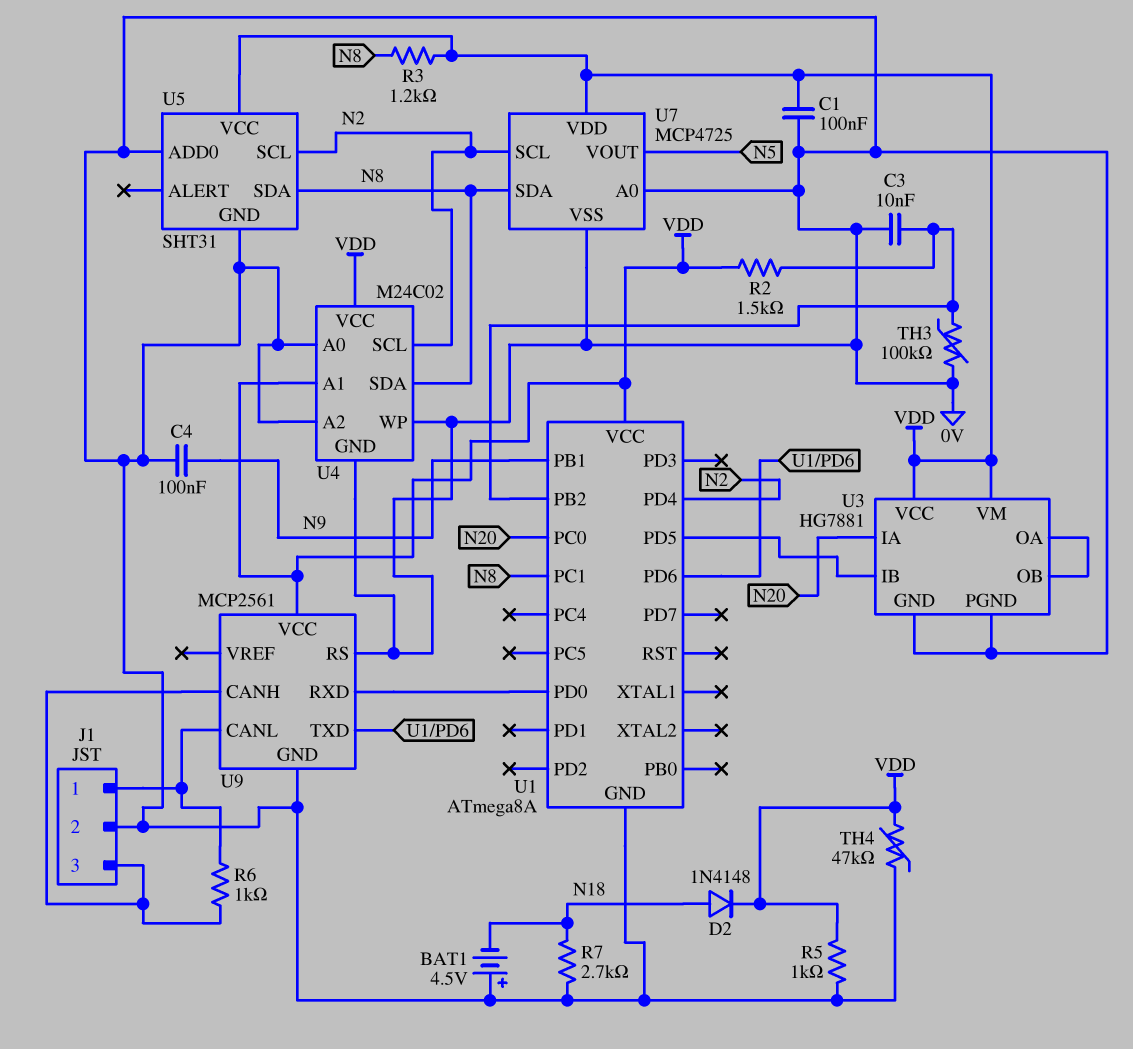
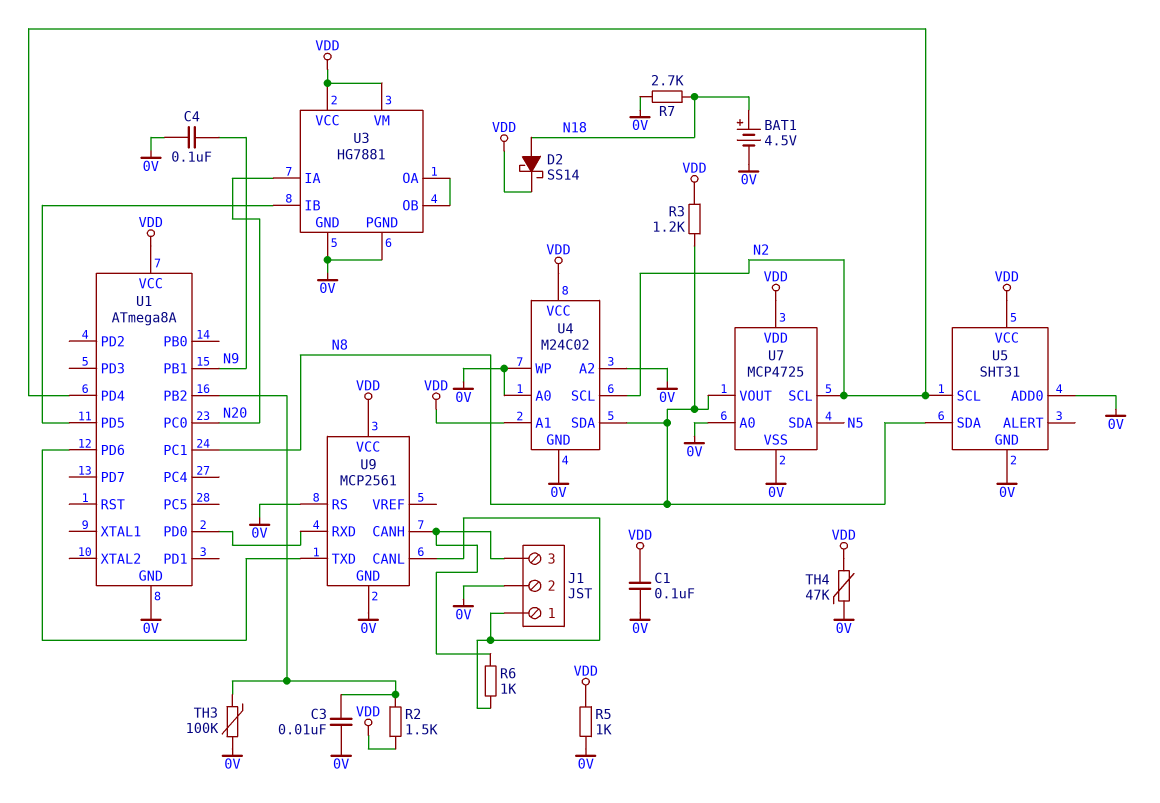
BAT1: 4.5V (plus 0V, minus N18) -> 4.5V (plus N18, minus 0V)
D2: diode 1N4148 (A N18, K VDD) -> schottky SS14 (A N18, K VDD)
U7 pin SDA: N8 -> N5
U7 pin VOUT: N5 -> N8

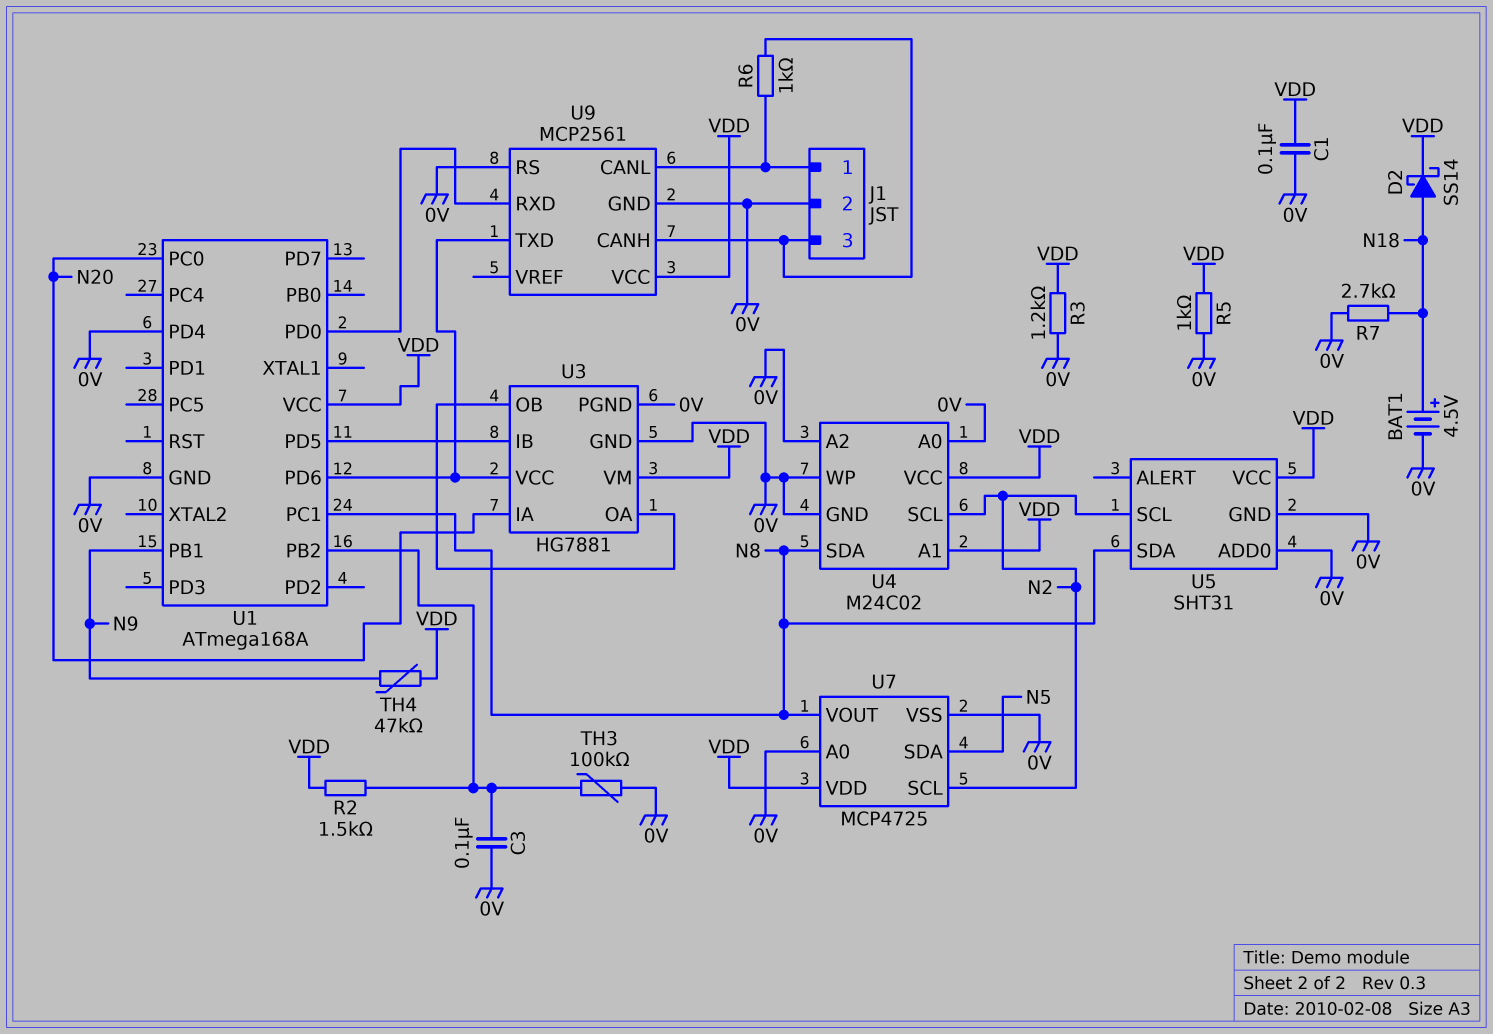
C3: 10nF (0V, U1/PB2) -> 100nF (0V, U1/PB2)
C4: 100nF (0V, N9) -> none
R3: 1.2k (N8, VDD) -> 1.2k (0V, VDD)
TH4: 47k (0V, VDD) -> 47k (N9, VDD)
U1: ATmega8A -> ATmega168A
U1 pin PD4: N2 -> 0V
U3 pin VCC: VDD -> U1/PD6

